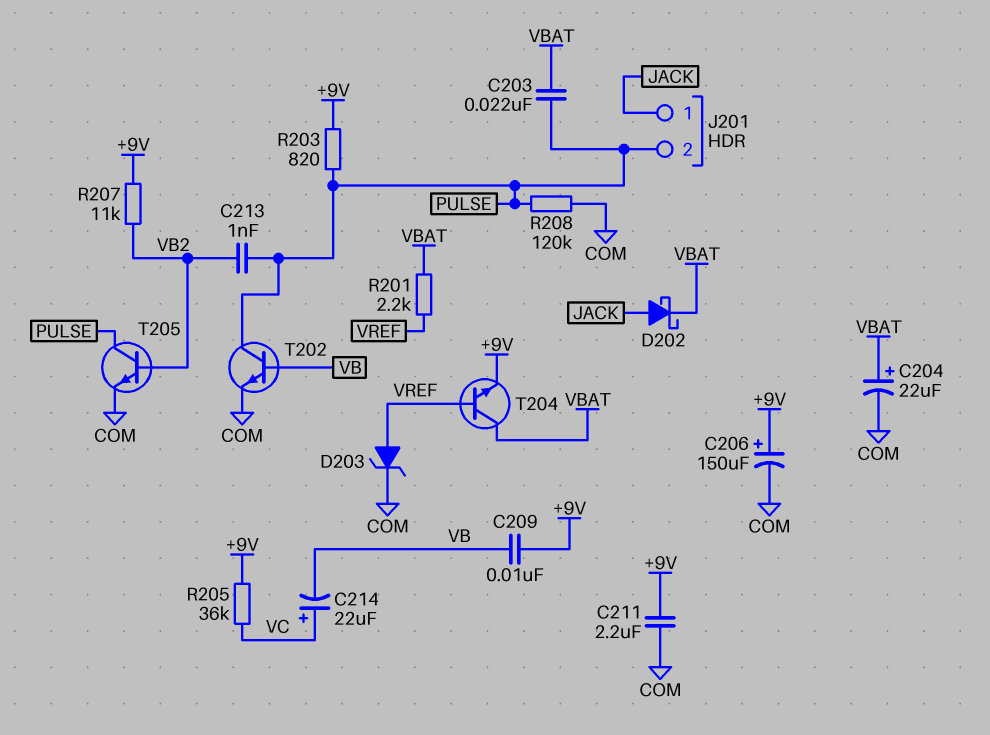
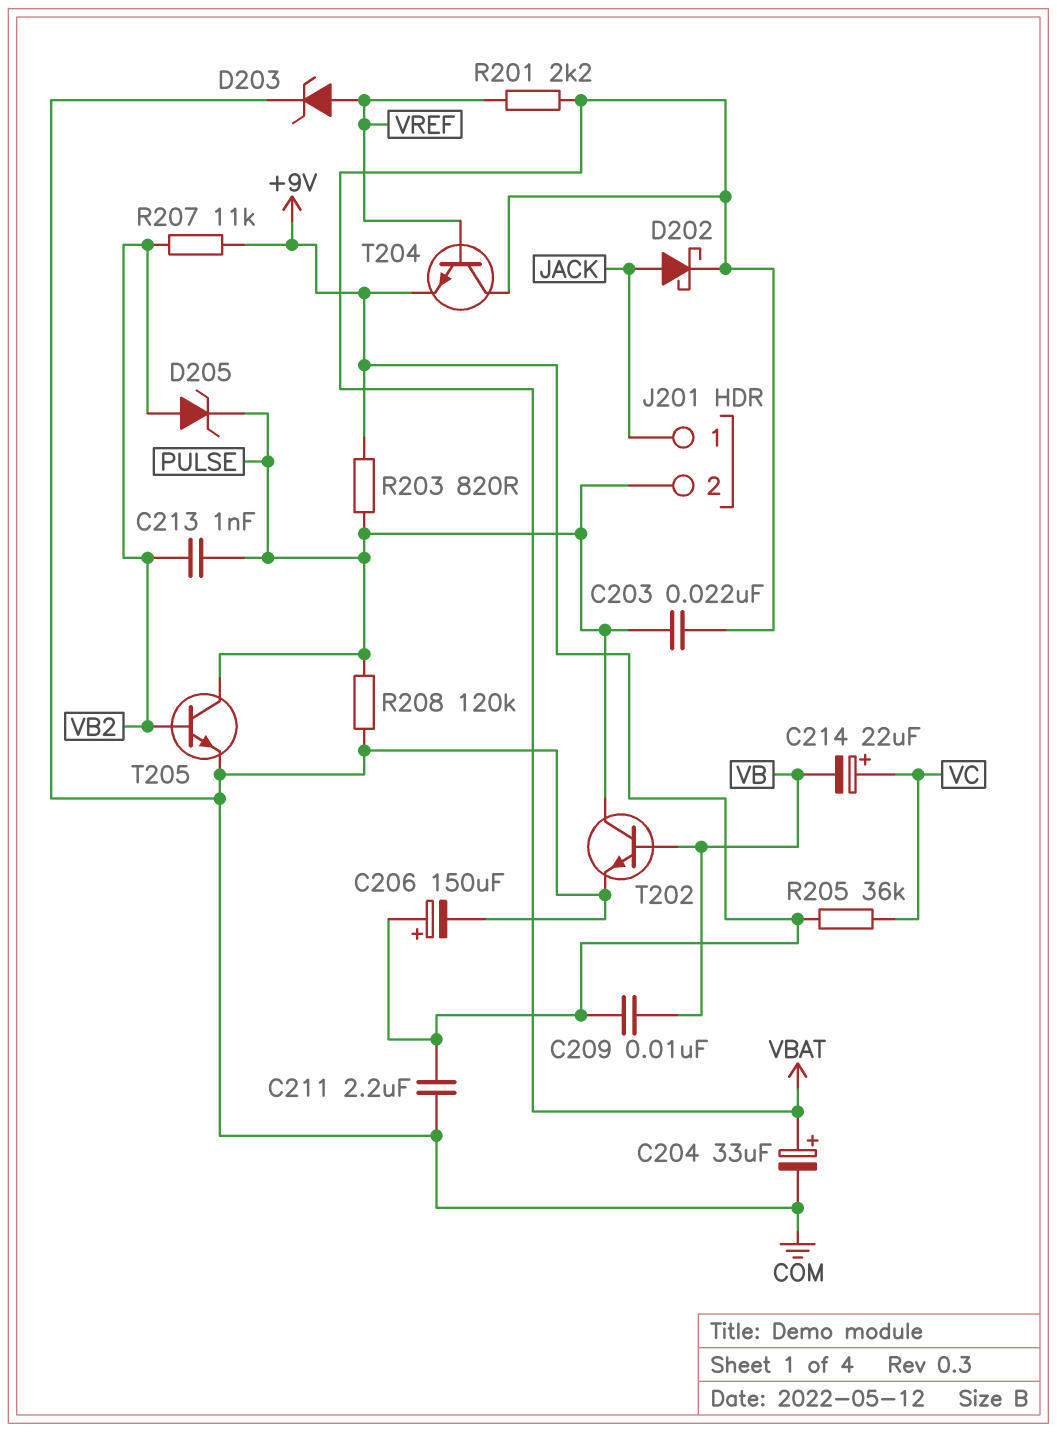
C204: 22uF (plus VBAT, minus COM) -> 33uF (plus VBAT, minus COM)
D205: none -> zener (A VB2, K PULSE)

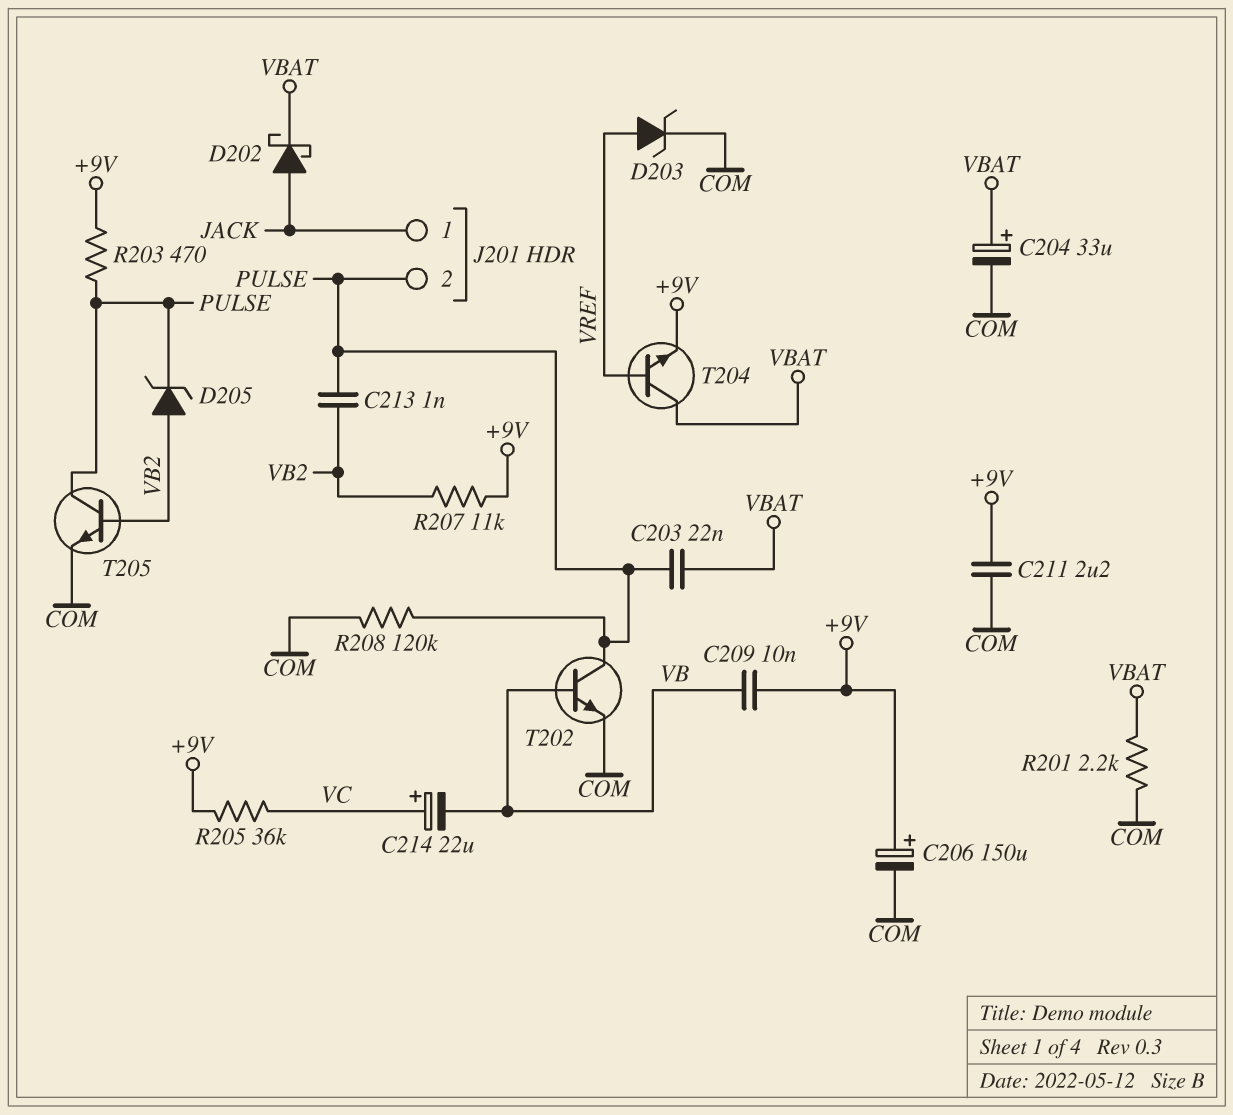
R201: 2.2k (VBAT, VREF) -> 2.2k (COM, VBAT)
R203: 820 (+9V, PULSE) -> 470 (+9V, PULSE)

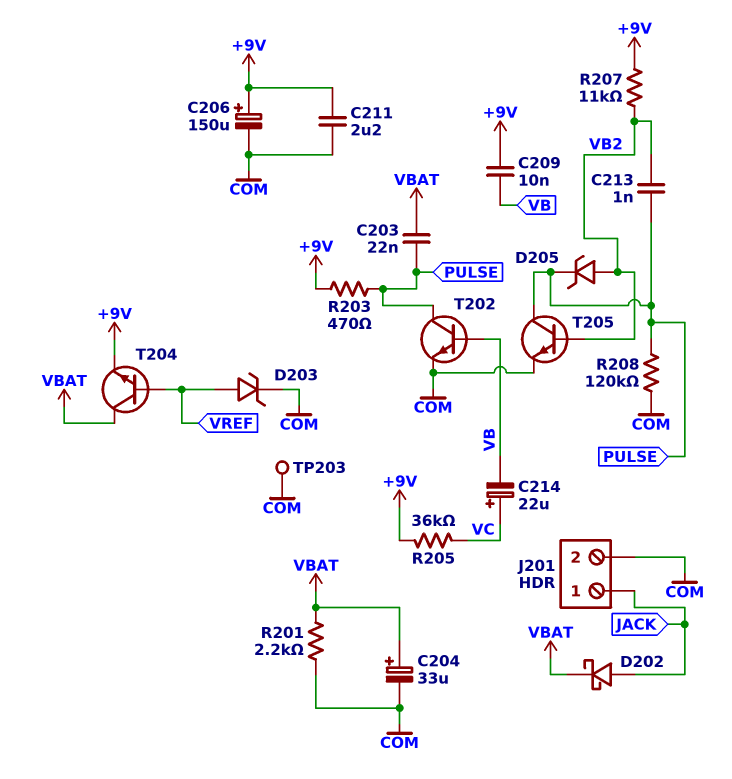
J201 pin 2: PULSE -> COM
TP203: none -> test point (COM)

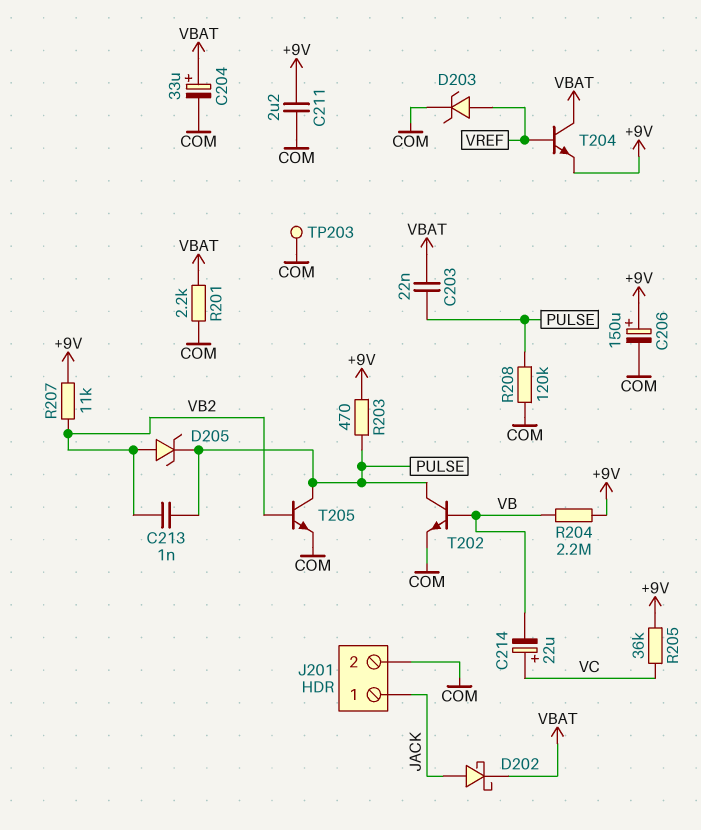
C209: 10nF (+9V, VB) -> none
R204: none -> 2.2M (+9V, VB)

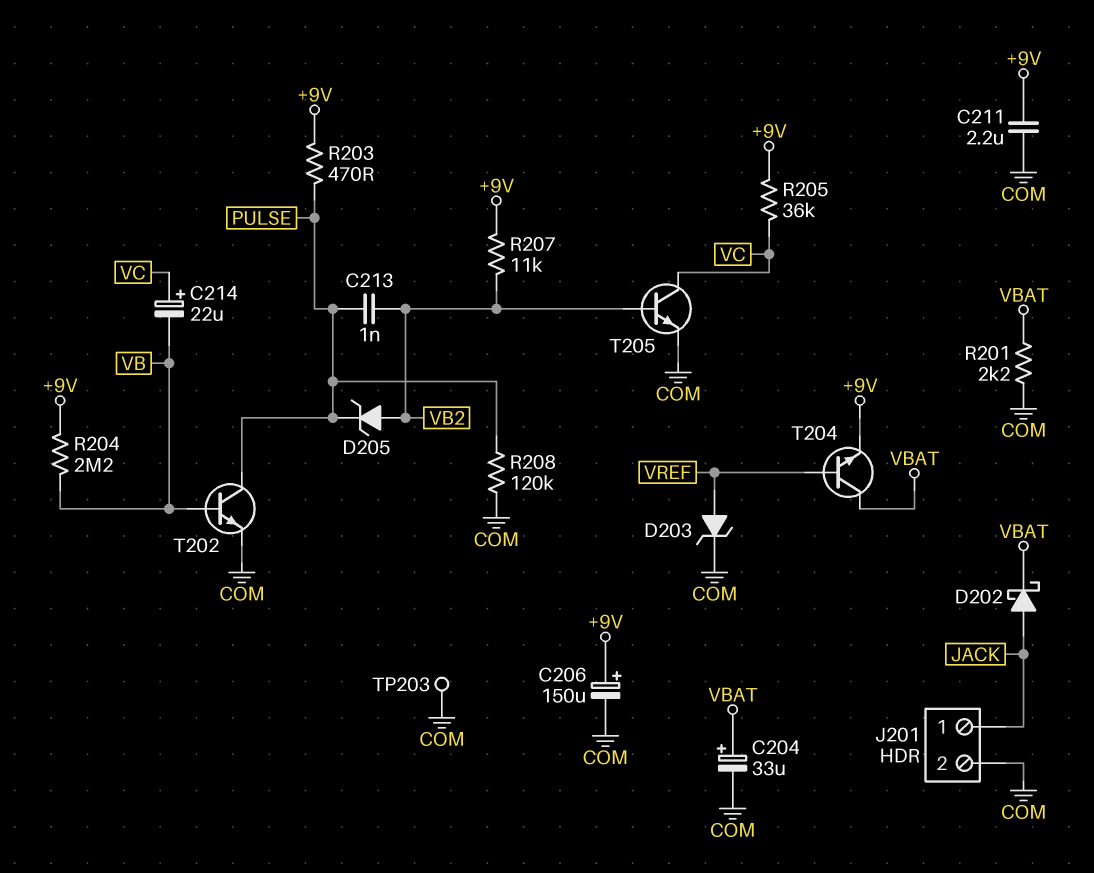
C203: 22nF (PULSE, VBAT) -> none
T205: NPN (B VB2, C PULSE, E COM) -> NPN (B VB2, C VC, E COM)

